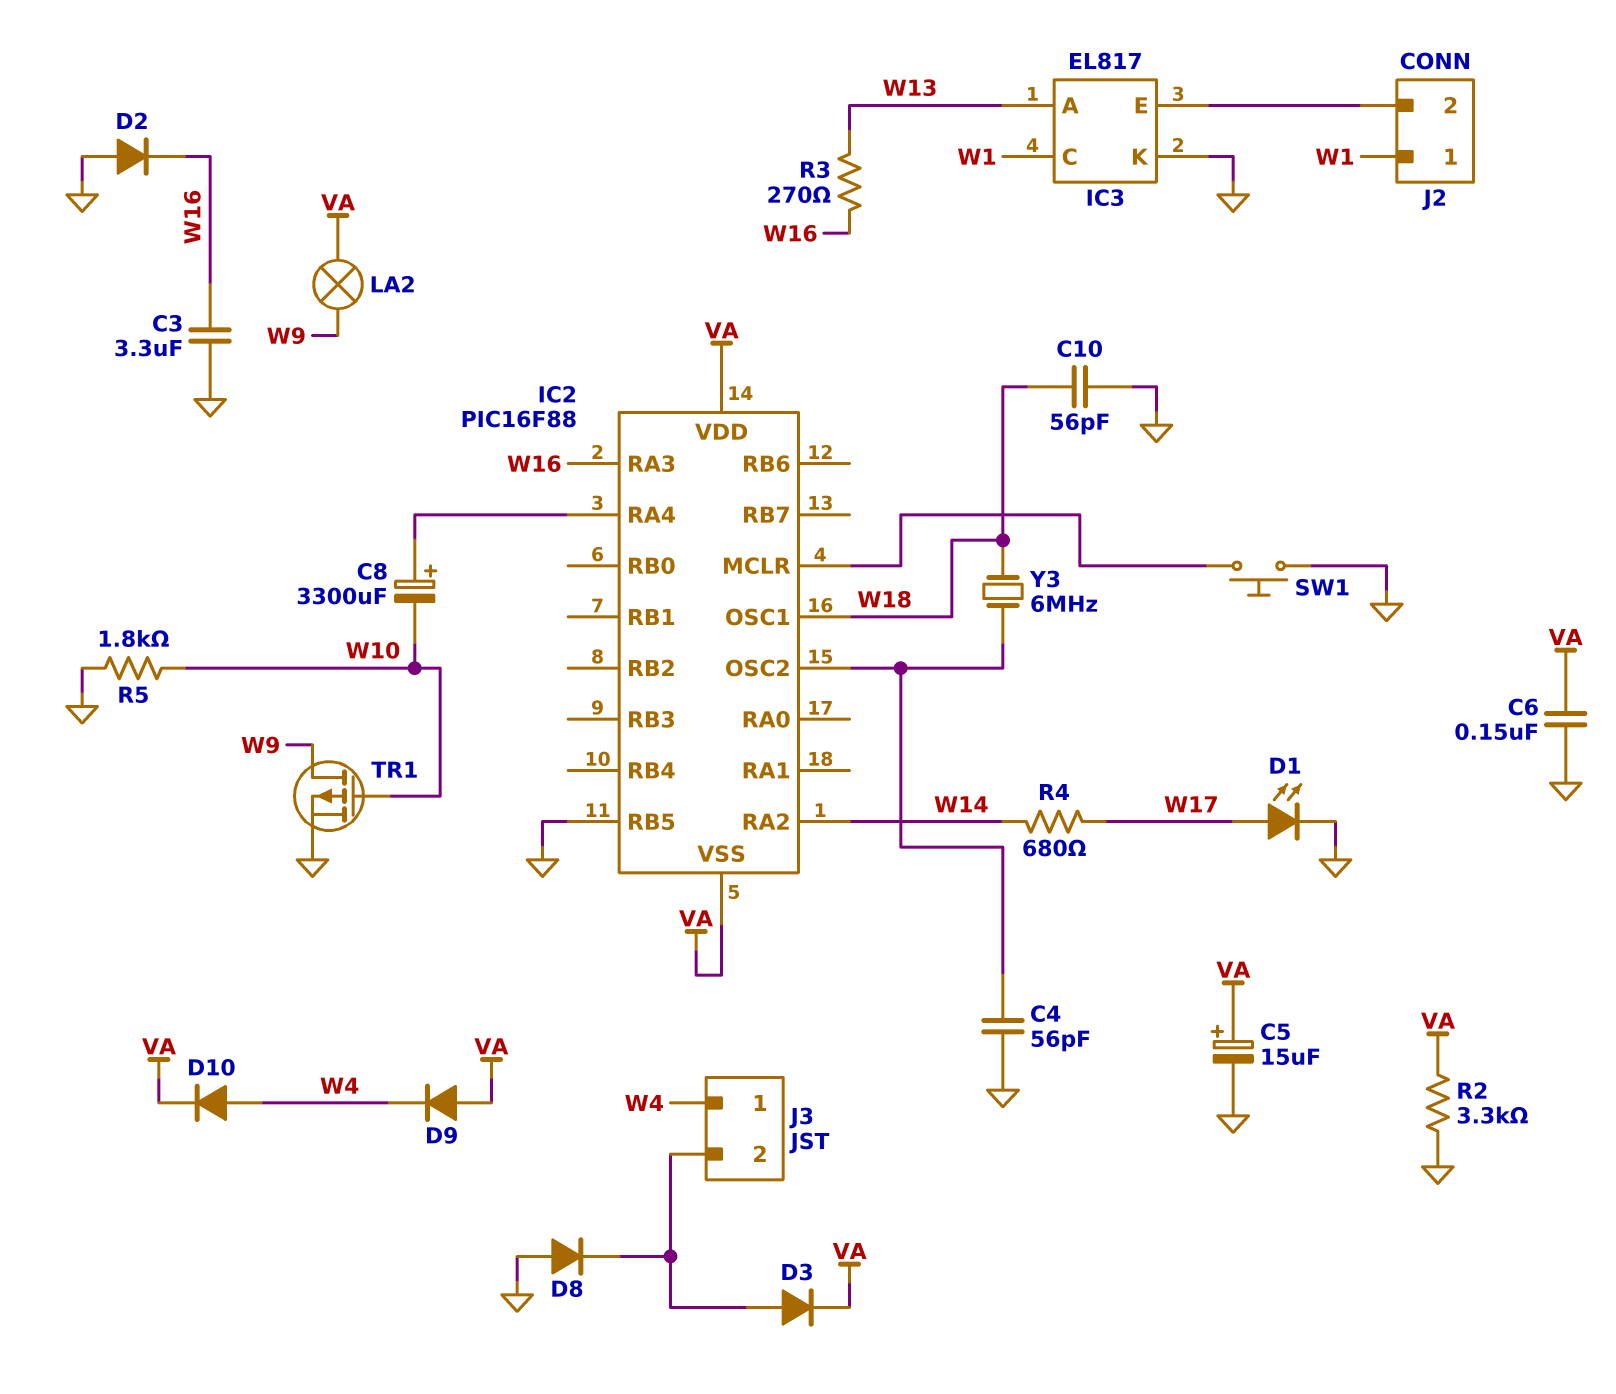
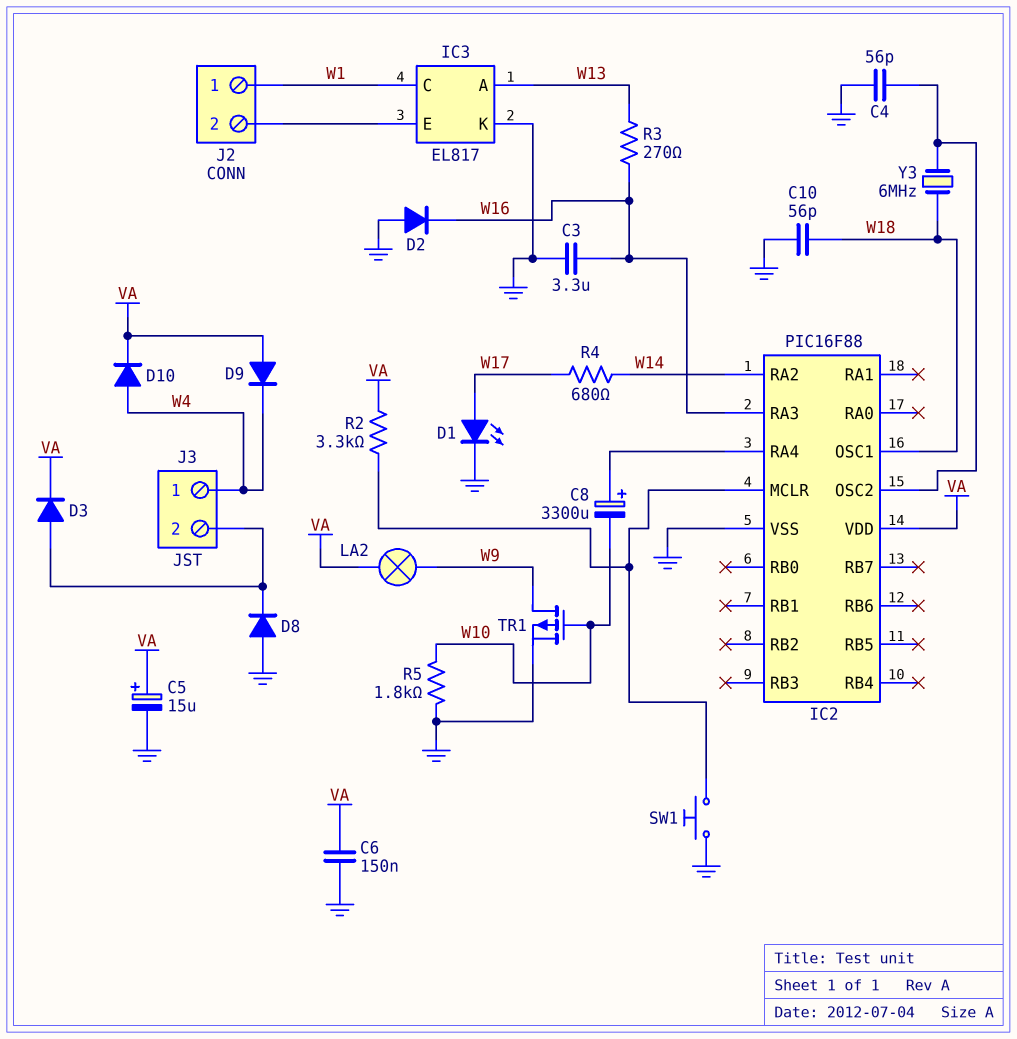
IC2 pin RB5: GND -> none
IC2 pin VSS: VA -> GND
R2: 3.3k (GND, VA) -> 3.3k (IC2/MCLR, VA)

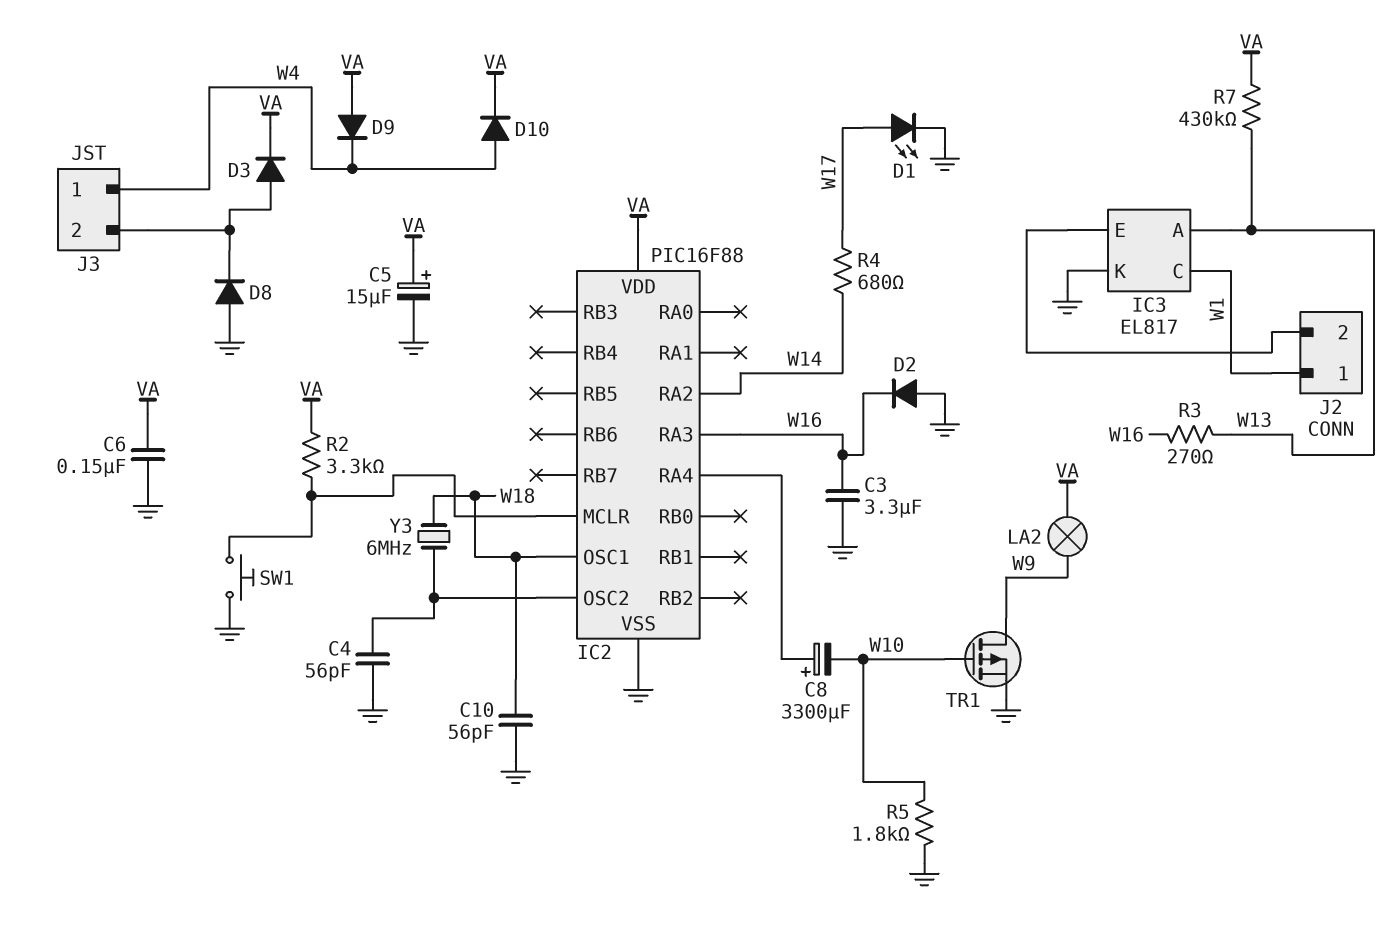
R7: none -> 430k (VA, W13)

